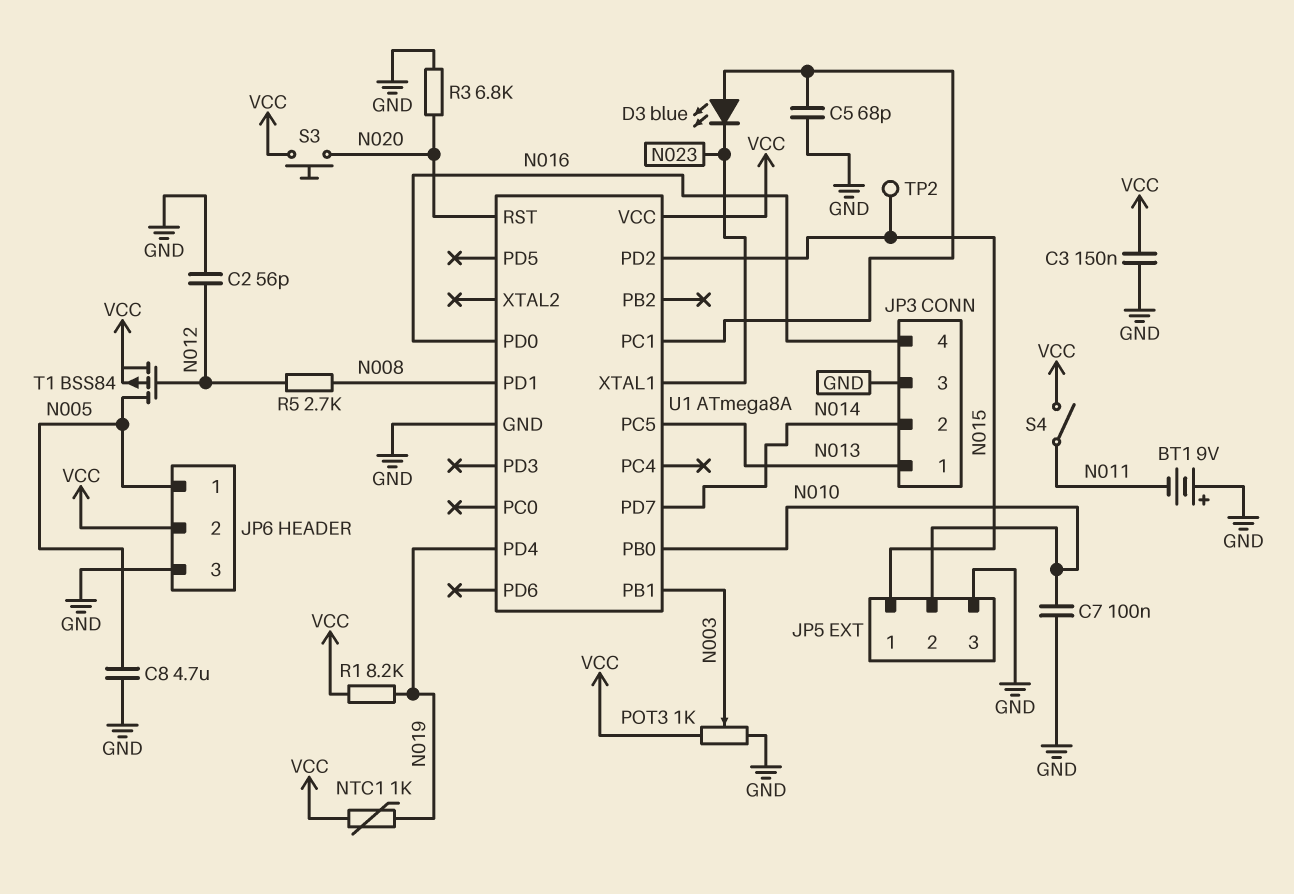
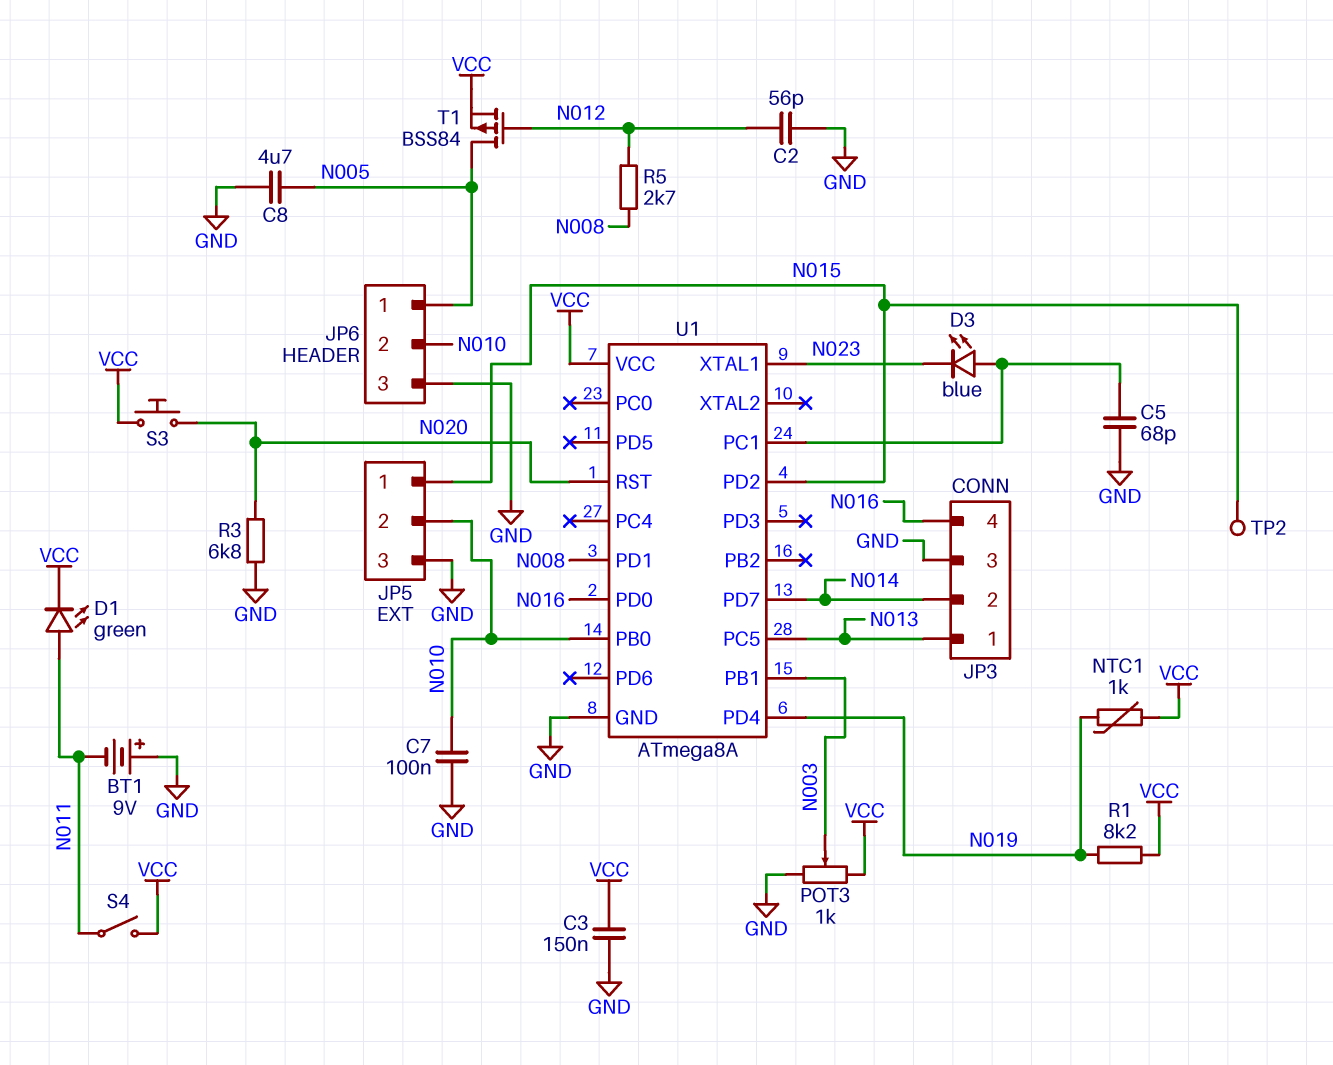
D1: none -> LED green (A N011, K VCC)
JP6 pin 2: VCC -> N010

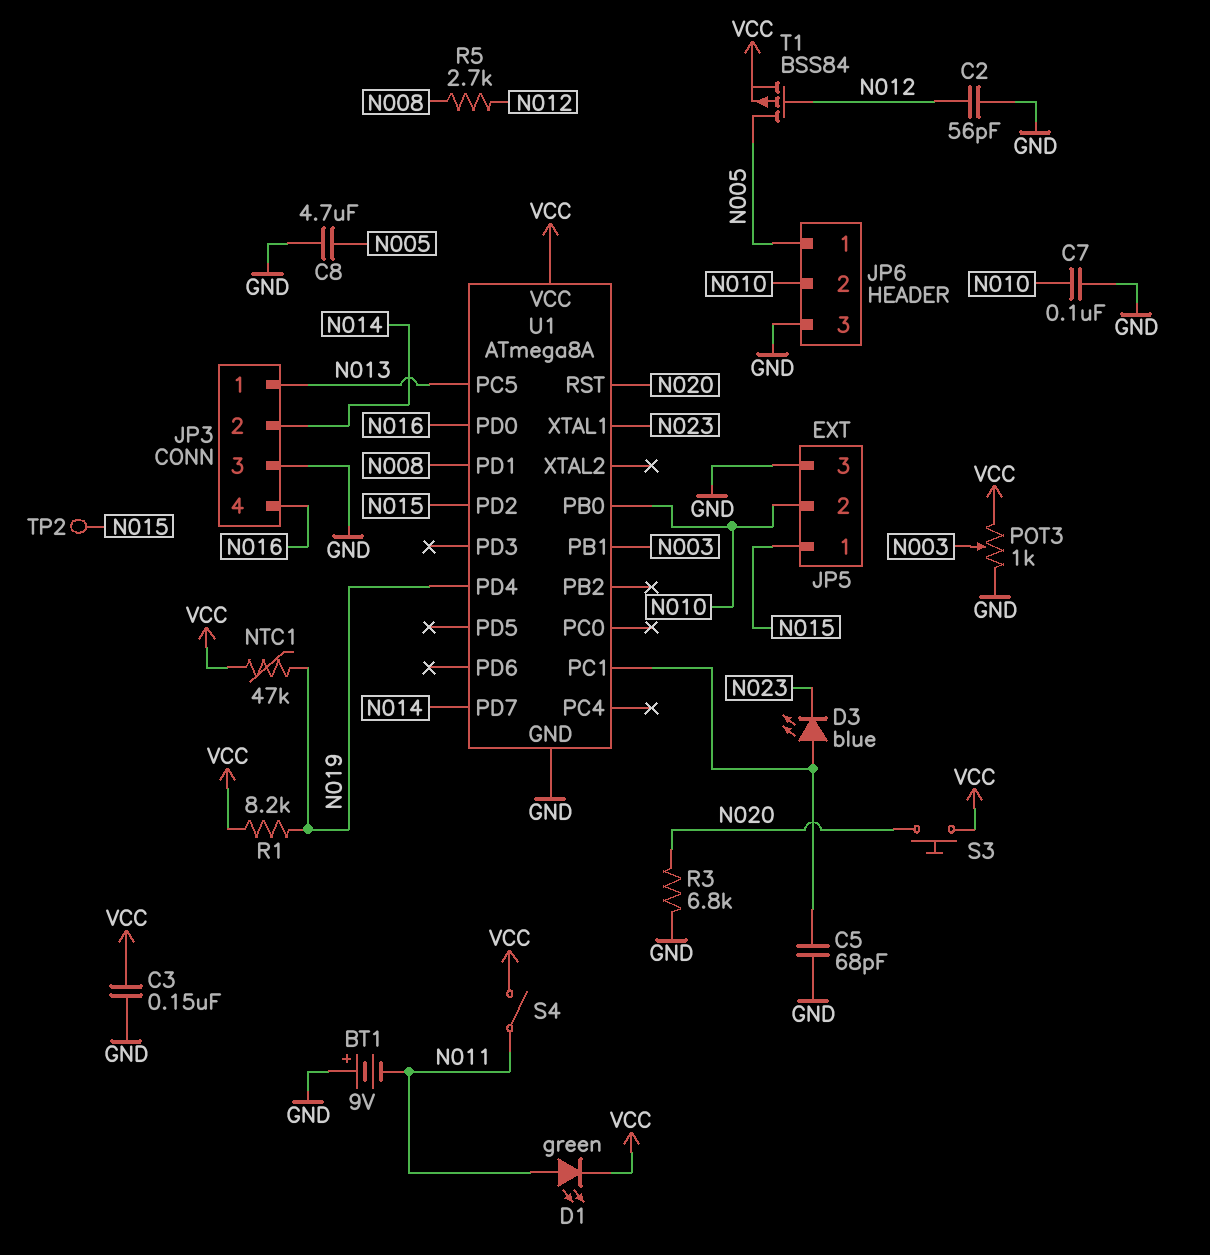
NTC1: 1k (N019, VCC) -> 47k (N019, VCC)

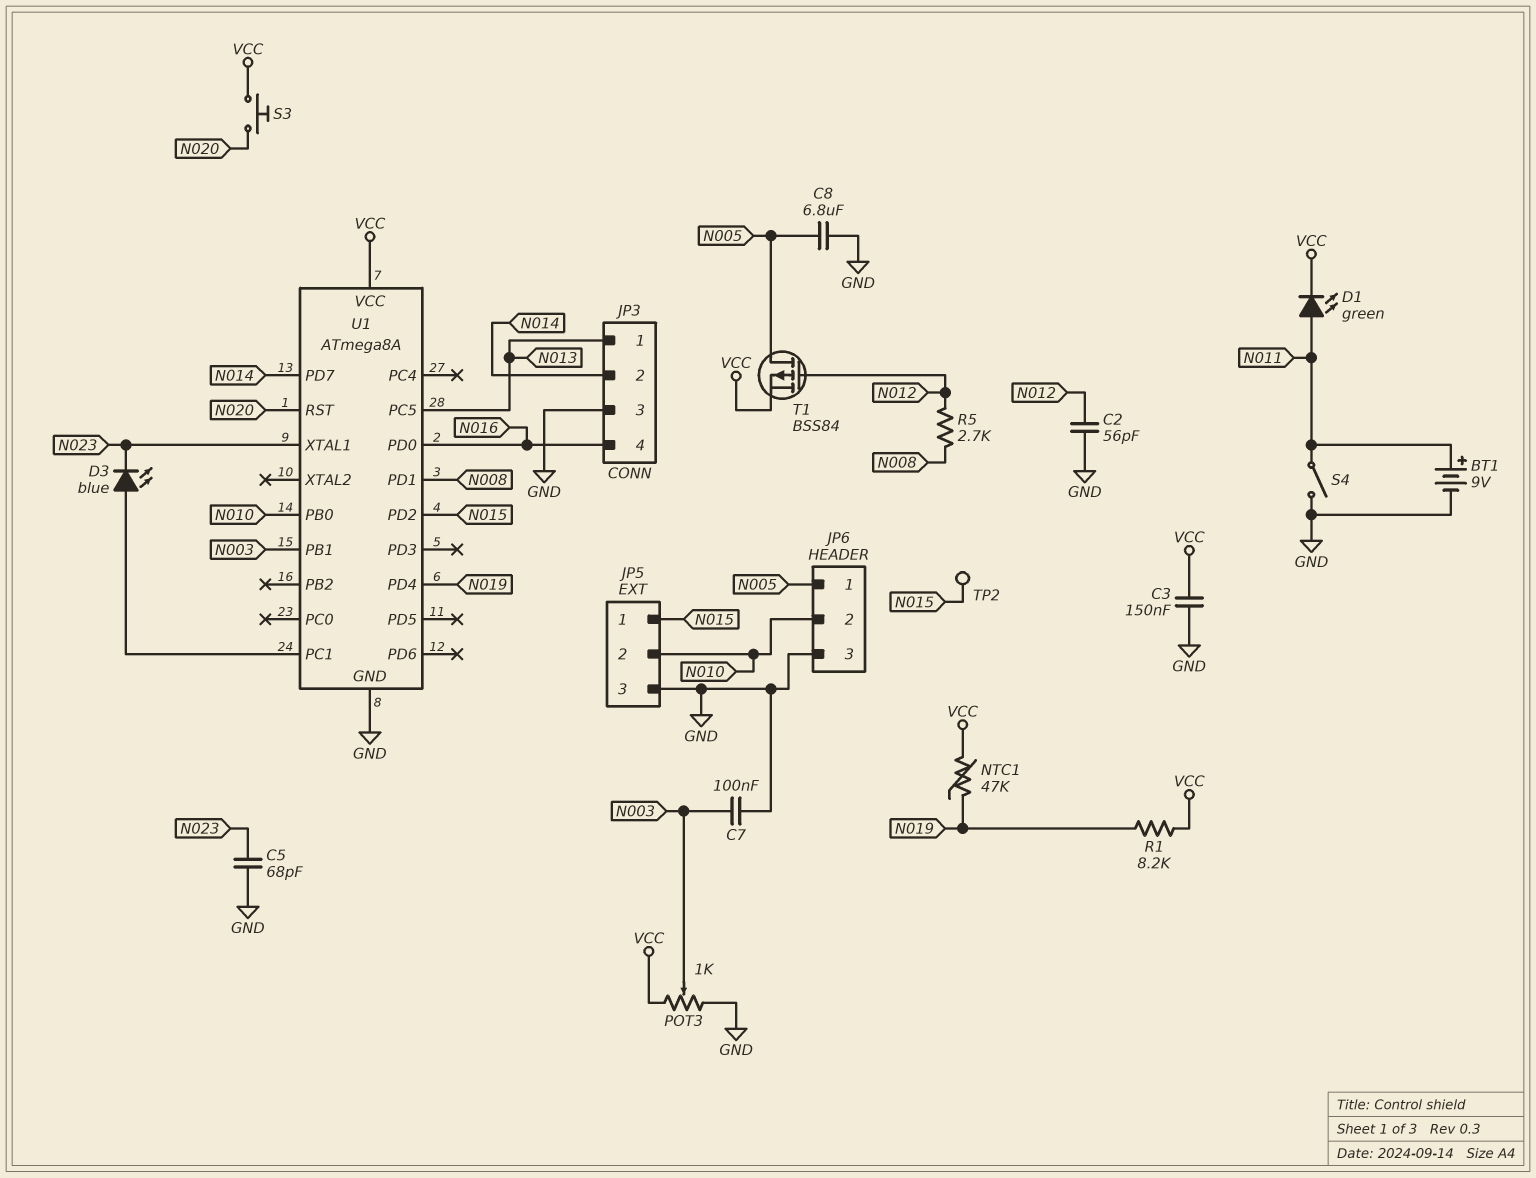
BT1: 9V (plus GND, minus N011) -> 9V (plus N011, minus GND)
C5: 68pF (GND, U1/PC1) -> 68pF (GND, N023)
C7: 100nF (GND, N010) -> 100nF (GND, N003)
C8: 4.7uF (GND, N005) -> 6.8uF (GND, N005)
R3: 6.8k (GND, N020) -> none
S4: switch (N011, VCC) -> switch (GND, N011)

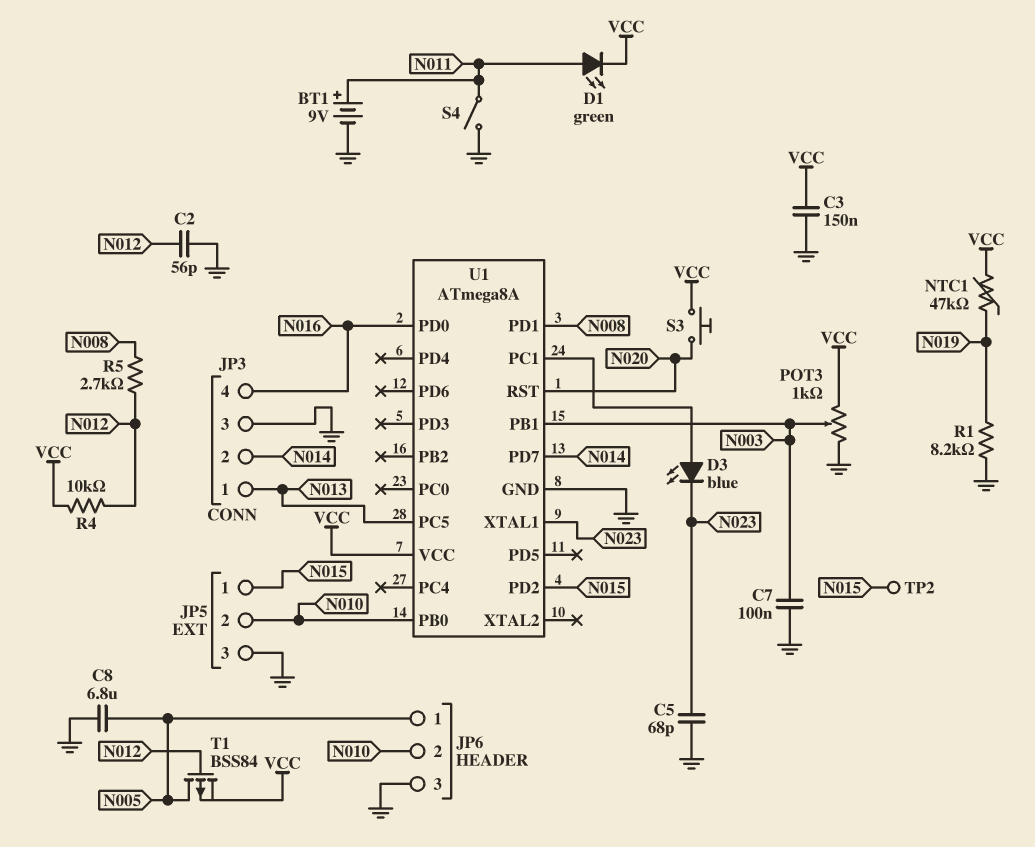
R1: 8.2k (N019, VCC) -> 8.2k (GND, N019)
R4: none -> 10k (N012, VCC)
U1 pin PD4: N019 -> none

